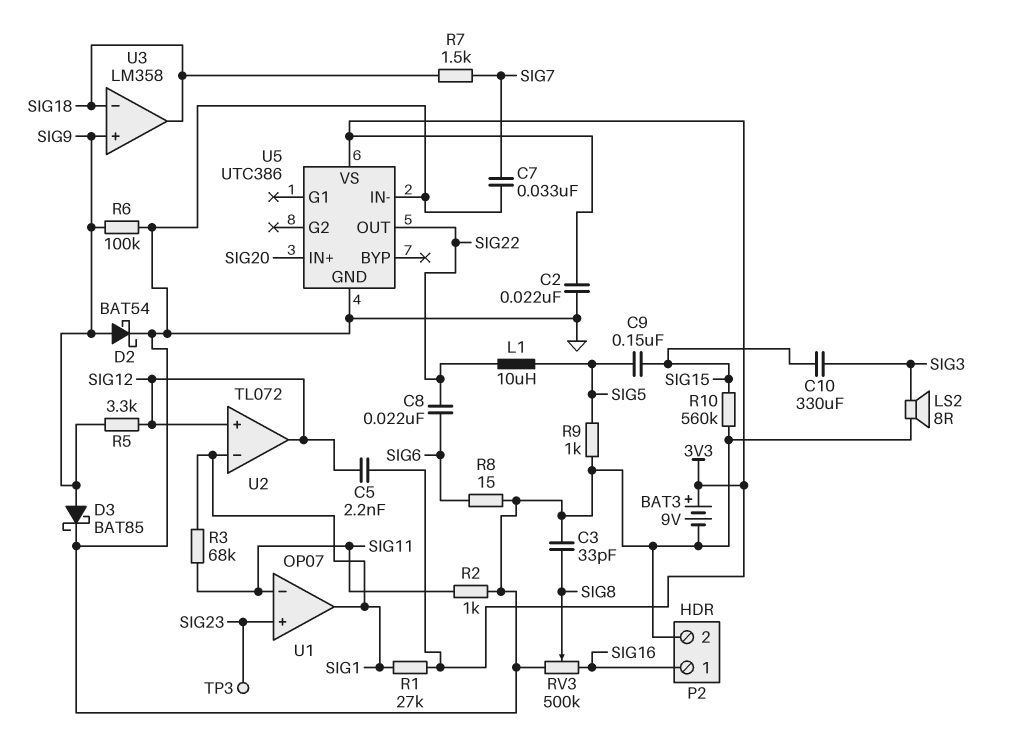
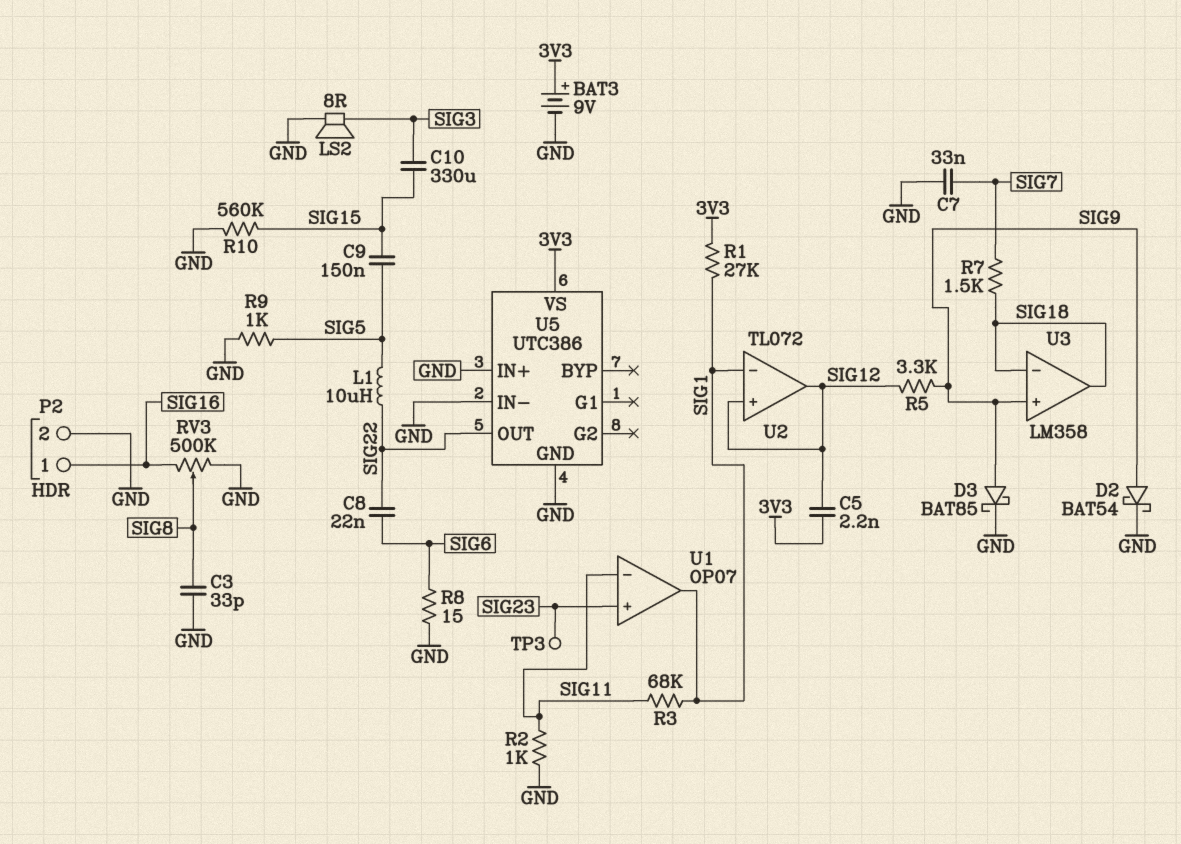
C2: 22nF (3V3, GND) -> none
R6: 100k (GND, SIG9) -> none
U5 pin IN+: SIG20 -> GND

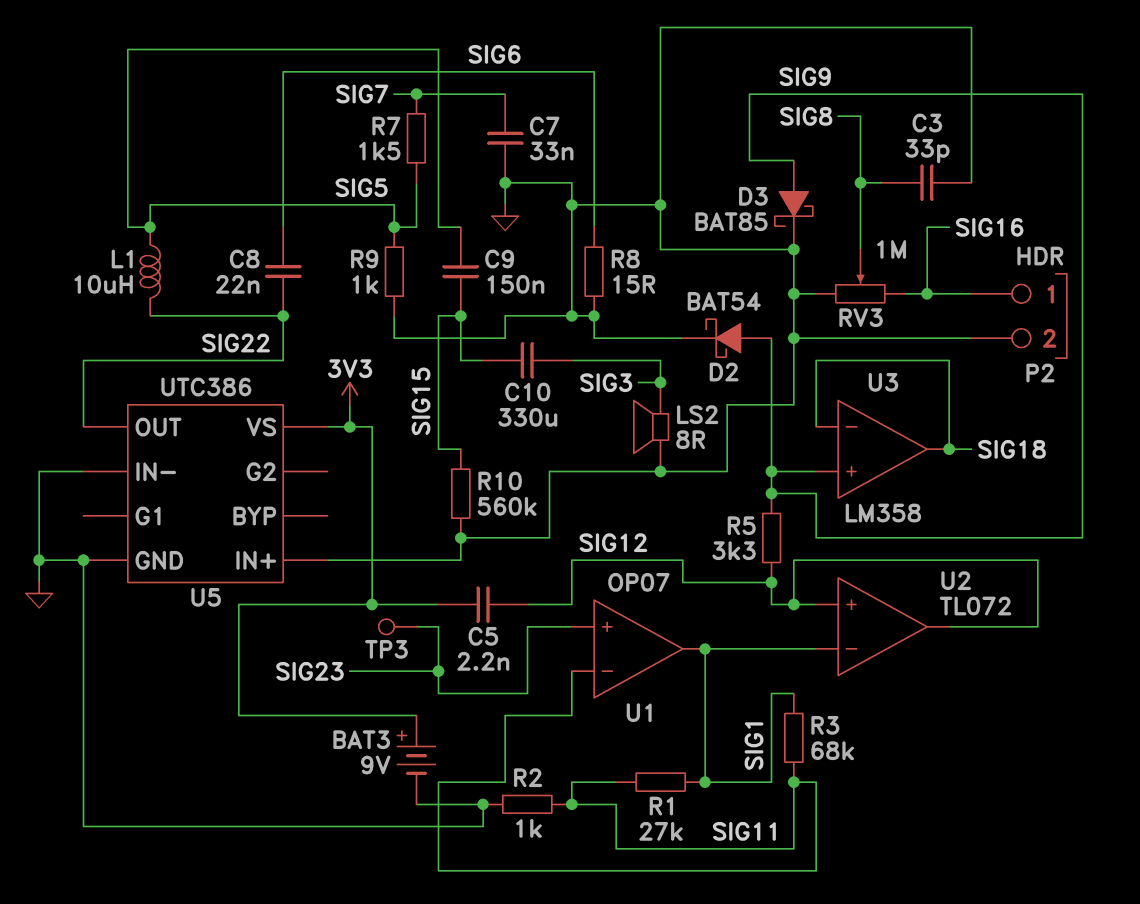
R1: 27k (3V3, SIG1) -> 27k (SIG1, SIG11)
R7: 1.5k (SIG7, SIG18) -> 1.5k (SIG5, SIG7)
RV3: 500k (GND, SIG16, wiper SIG8) -> 1M (GND, SIG16, wiper SIG8)

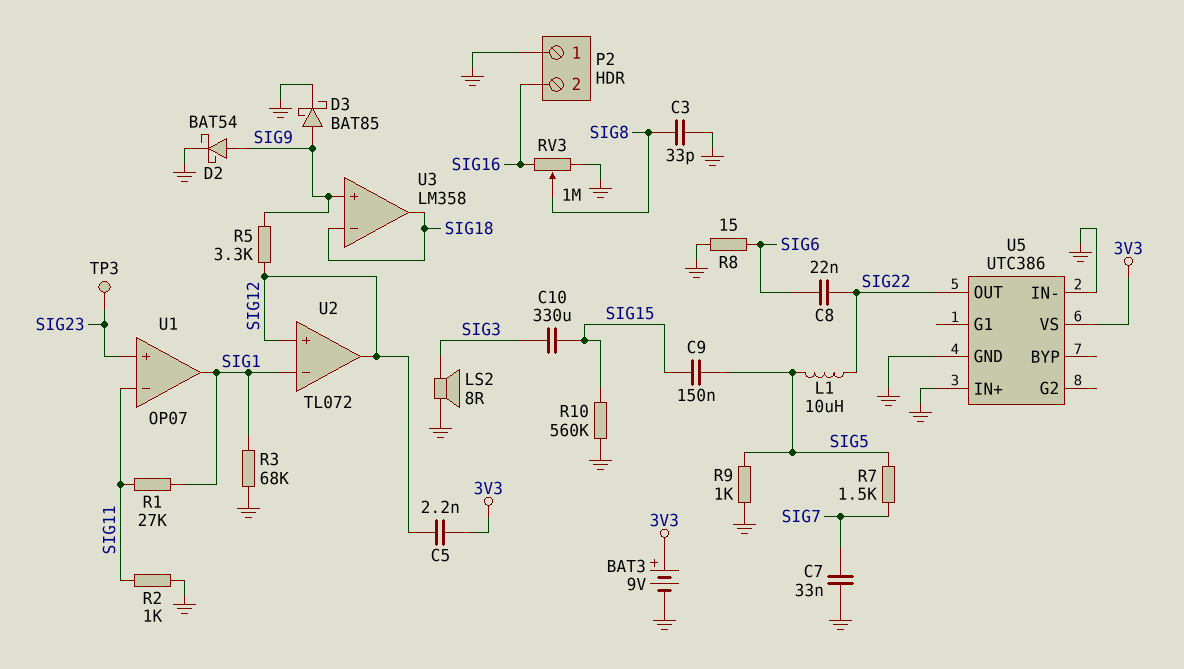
P2 pin 1: SIG16 -> GND
P2 pin 2: GND -> SIG16
R3: 68k (SIG1, SIG11) -> 68k (GND, SIG1)

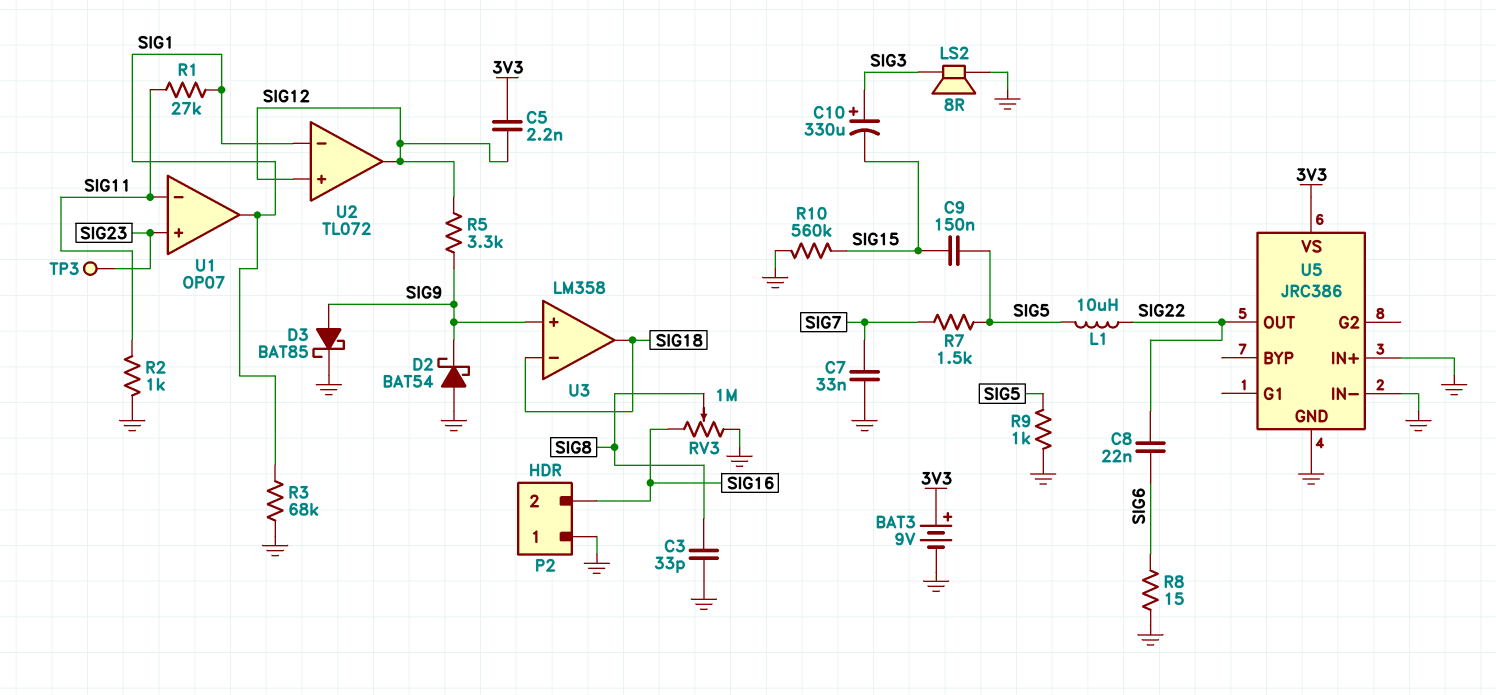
C10: 330uF (SIG3, SIG15) -> 330uF (plus SIG3, minus SIG15)
D2: schottky BAT54 (A SIG9, K GND) -> schottky BAT54 (A GND, K SIG9)
U5: UTC386 -> JRC386

